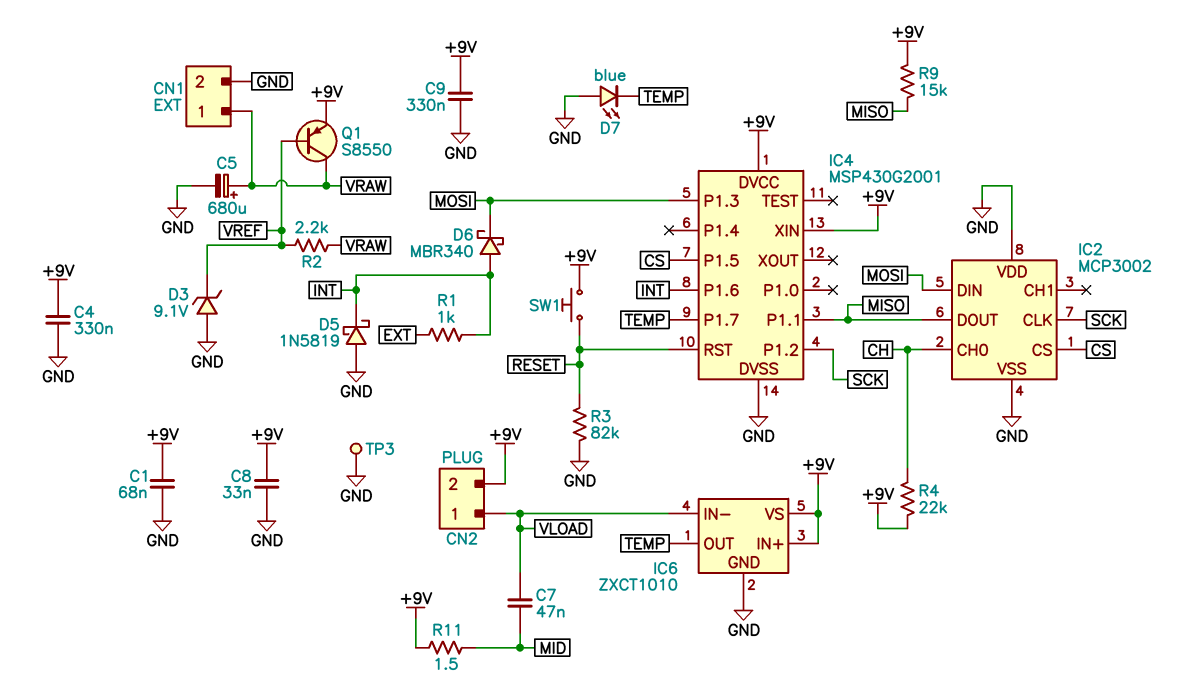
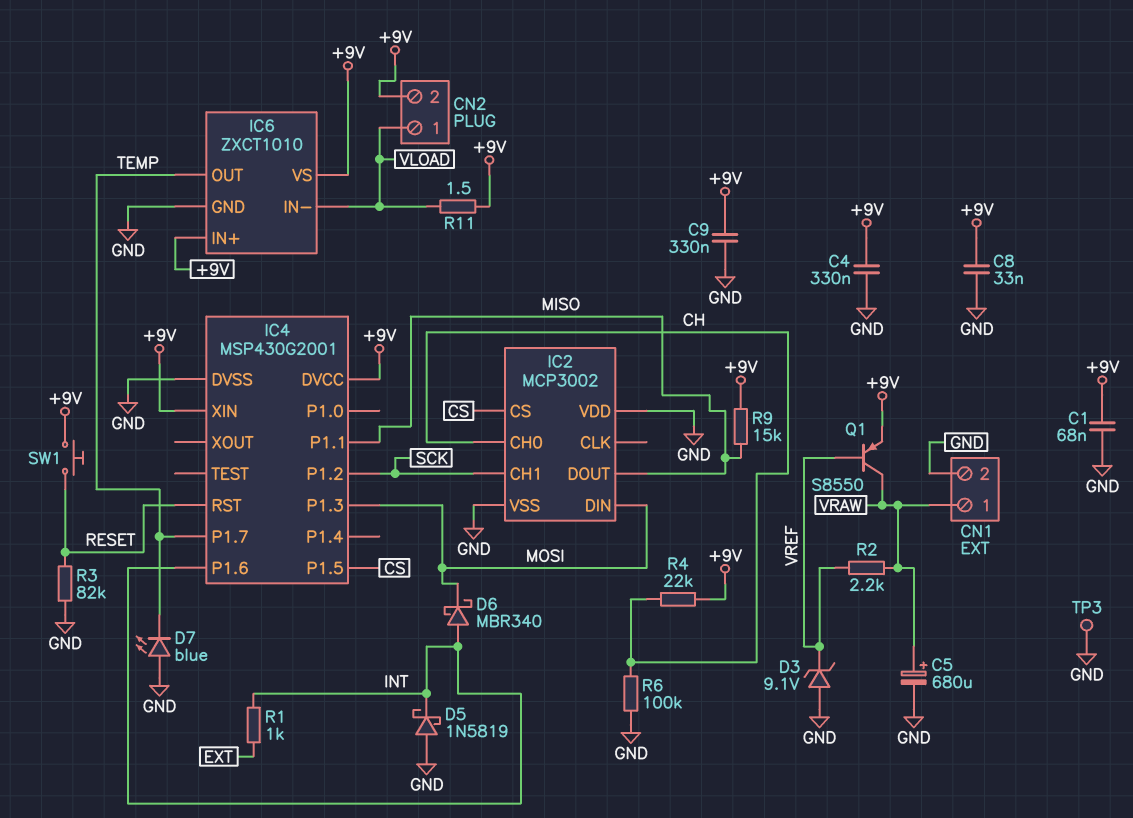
C7: 47nF (MID, VLOAD) -> none
IC2 pin CH1: none -> SCK
IC2 pin CLK: SCK -> none
R6: none -> 100k (CH, GND)
R11: 1.5 (+9V, MID) -> 1.5 (+9V, VLOAD)

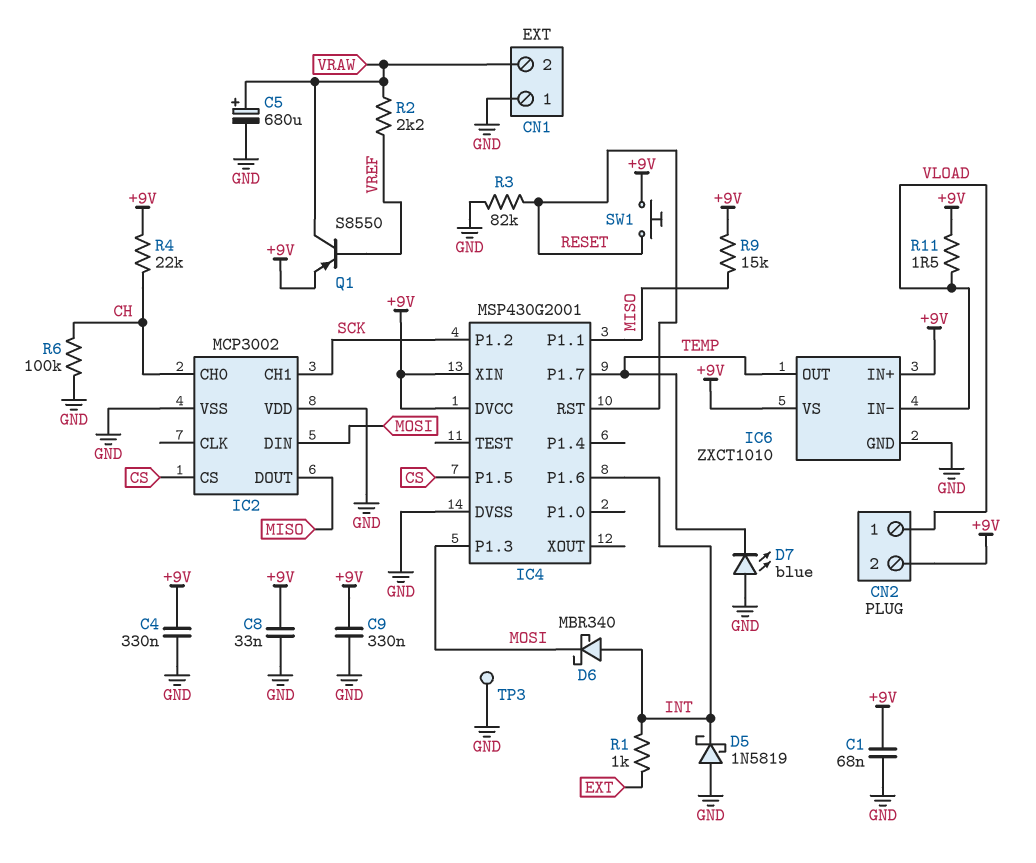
CN1 pin 1: VRAW -> GND
CN1 pin 2: GND -> VRAW
D3: zener 9.1V (A GND, K VREF) -> none

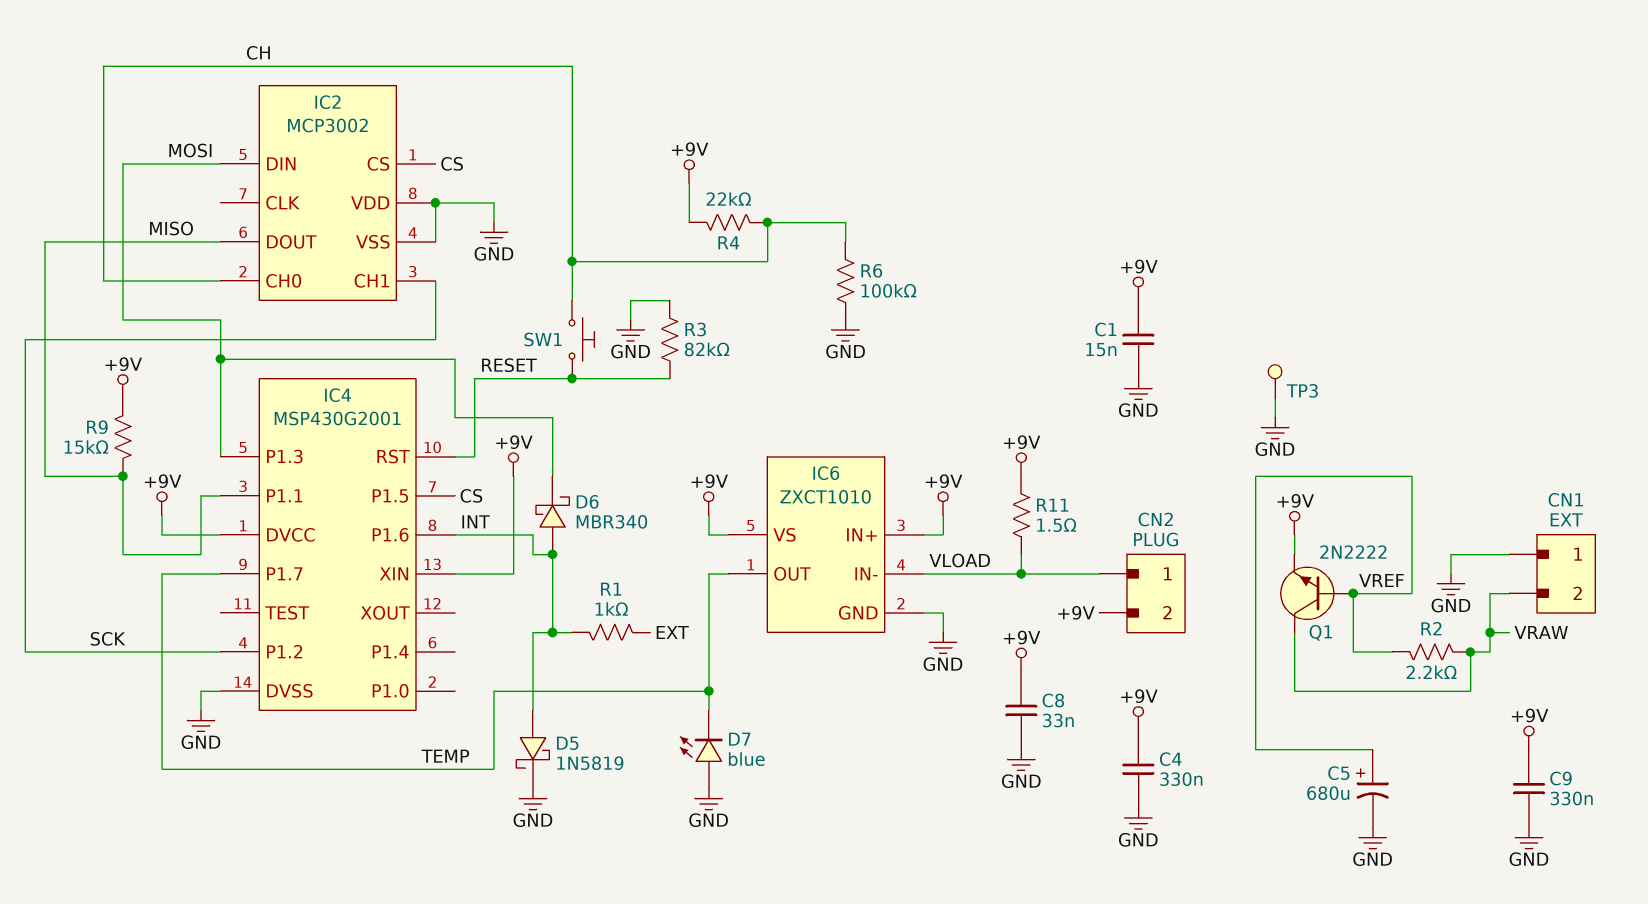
C1: 68nF (+9V, GND) -> 15nF (+9V, GND)
C5: 680uF (plus VRAW, minus GND) -> 680uF (plus VREF, minus GND)
D5: schottky 1N5819 (A GND, K INT) -> schottky 1N5819 (A INT, K GND)
Q1: PNP S8550 (B VREF, C VRAW, E +9V) -> NPN 2N2222 (B VREF, C VRAW, E +9V)
SW1: button (+9V, RESET) -> button (CH, RESET)

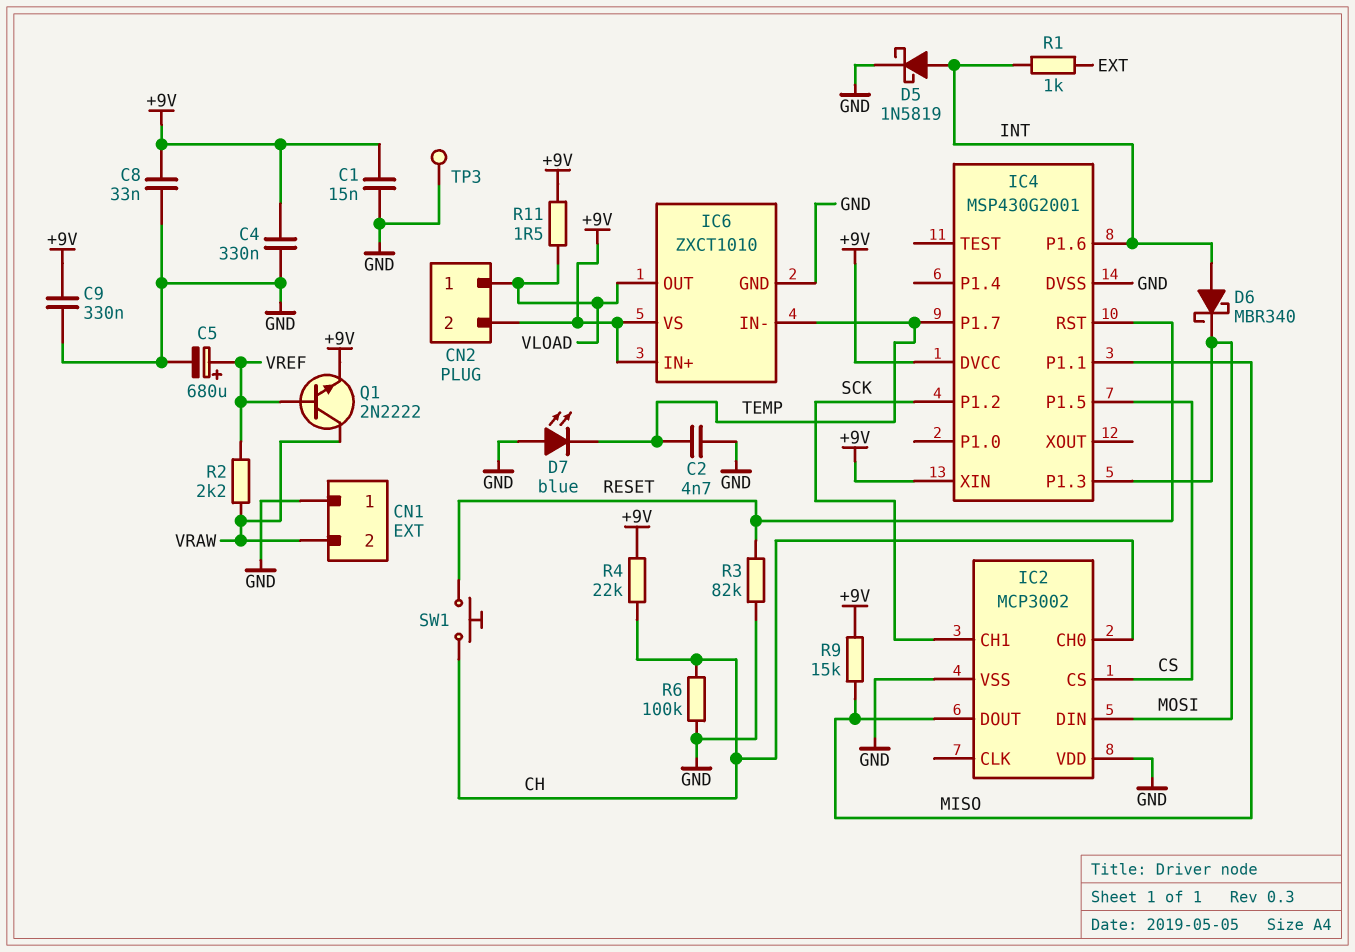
C2: none -> 4.7nF (GND, TEMP)
IC6 pin IN-: VLOAD -> TEMP
IC6 pin OUT: TEMP -> VLOAD

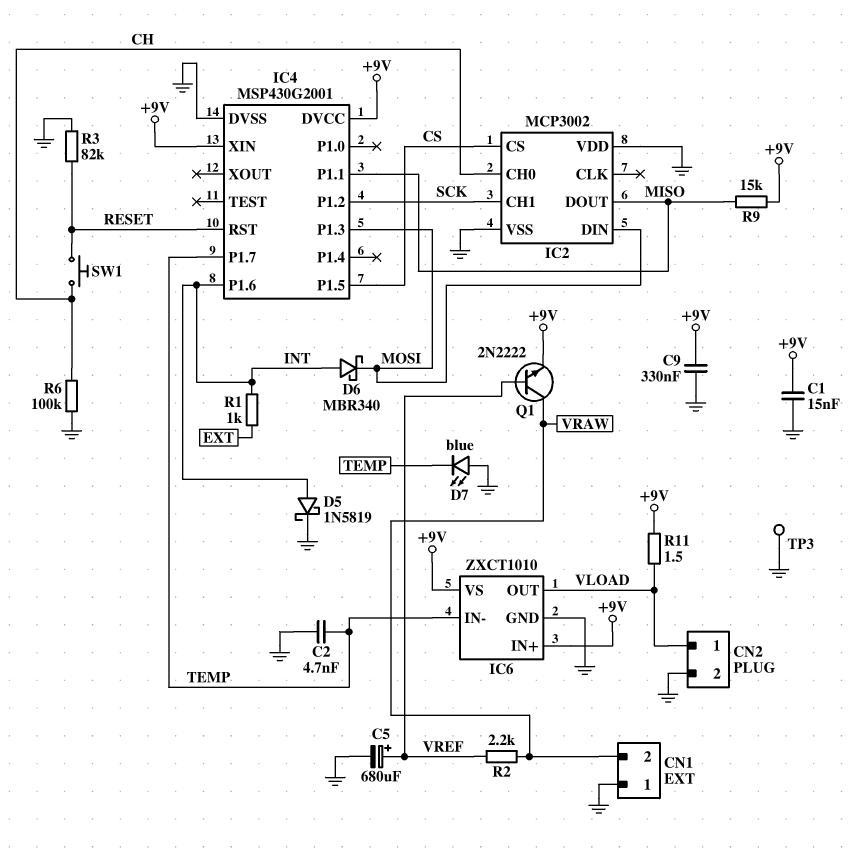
C4: 330nF (+9V, GND) -> none
C8: 33nF (+9V, GND) -> none
CN2 pin 2: +9V -> GND
R4: 22k (+9V, CH) -> none

